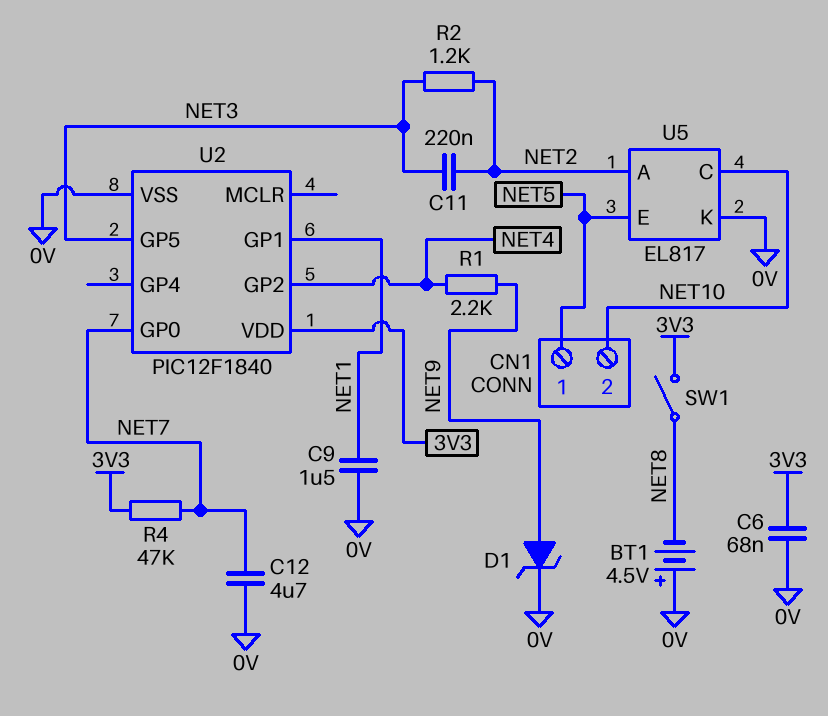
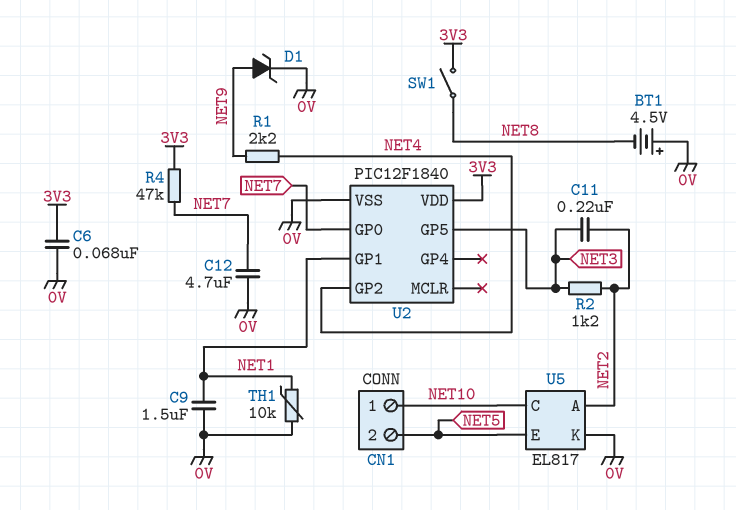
CN1 pin 1: NET5 -> NET10
CN1 pin 2: NET10 -> NET5
TH1: none -> 10k (0V, NET1)

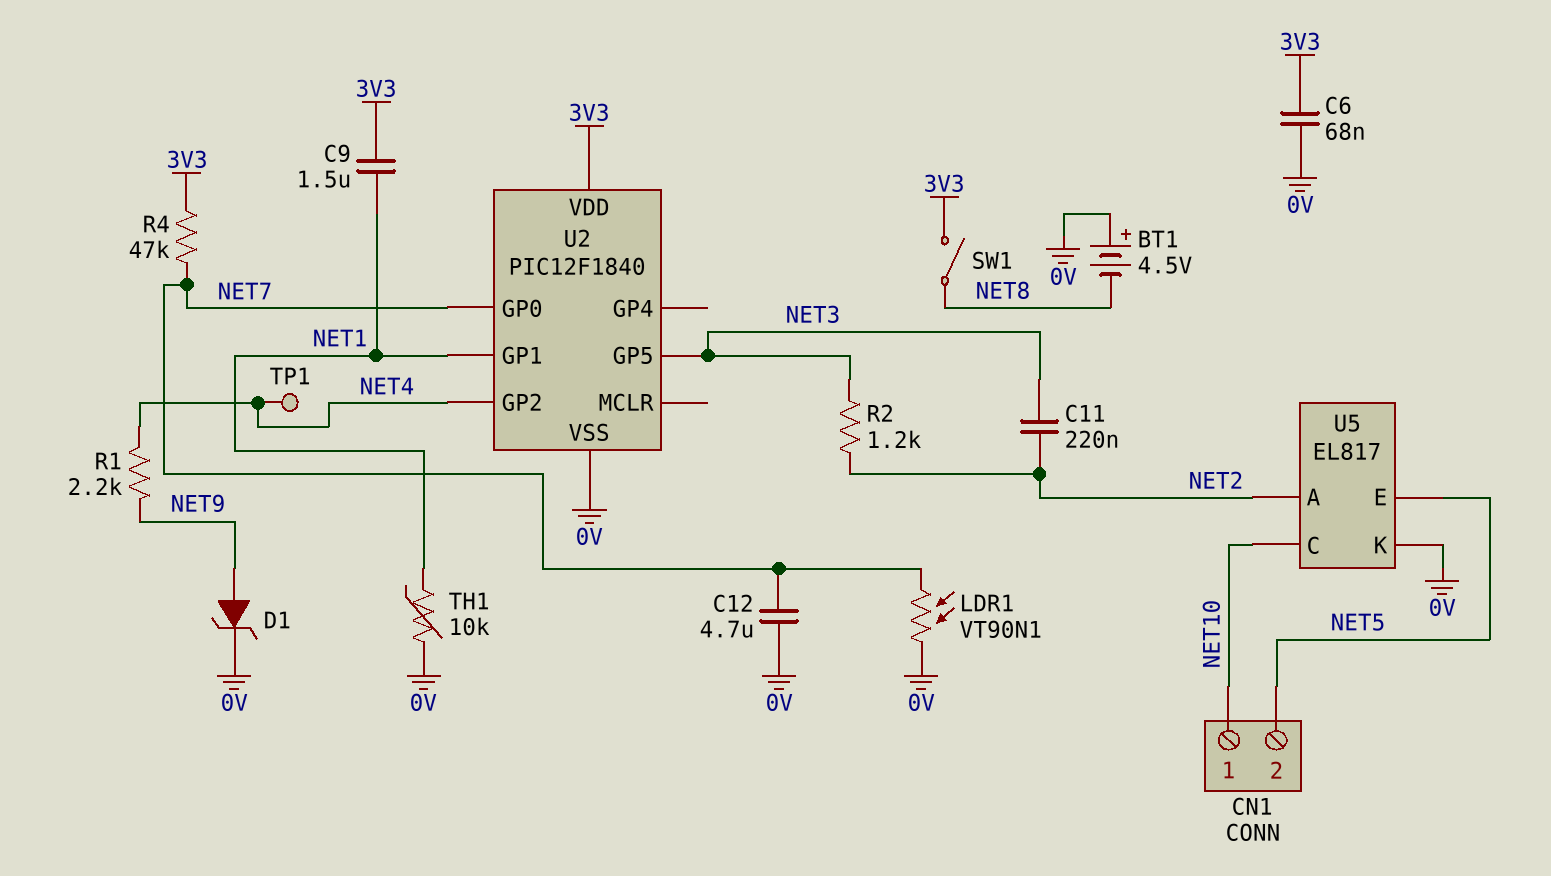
C9: 1.5uF (0V, NET1) -> 1.5uF (3V3, NET1)
LDR1: none -> VT90N1 (0V, NET7)
TP1: none -> test point (NET4)

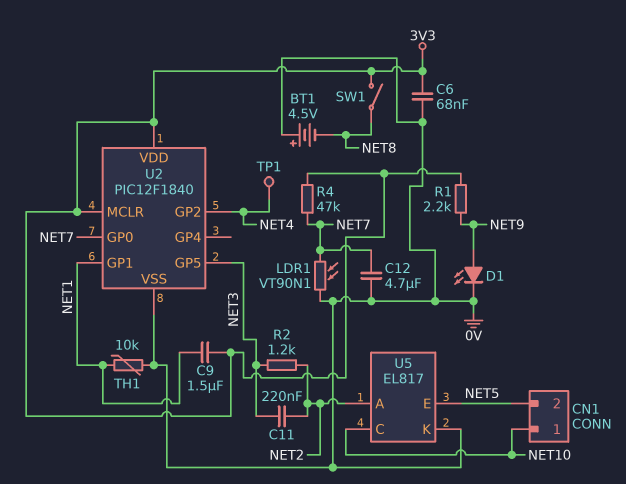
D1: zener (A NET9, K 0V) -> LED (A NET9, K 0V)
R1: 2.2k (NET4, NET9) -> 2.2k (3V3, NET9)
U2 pin MCLR: none -> 3V3

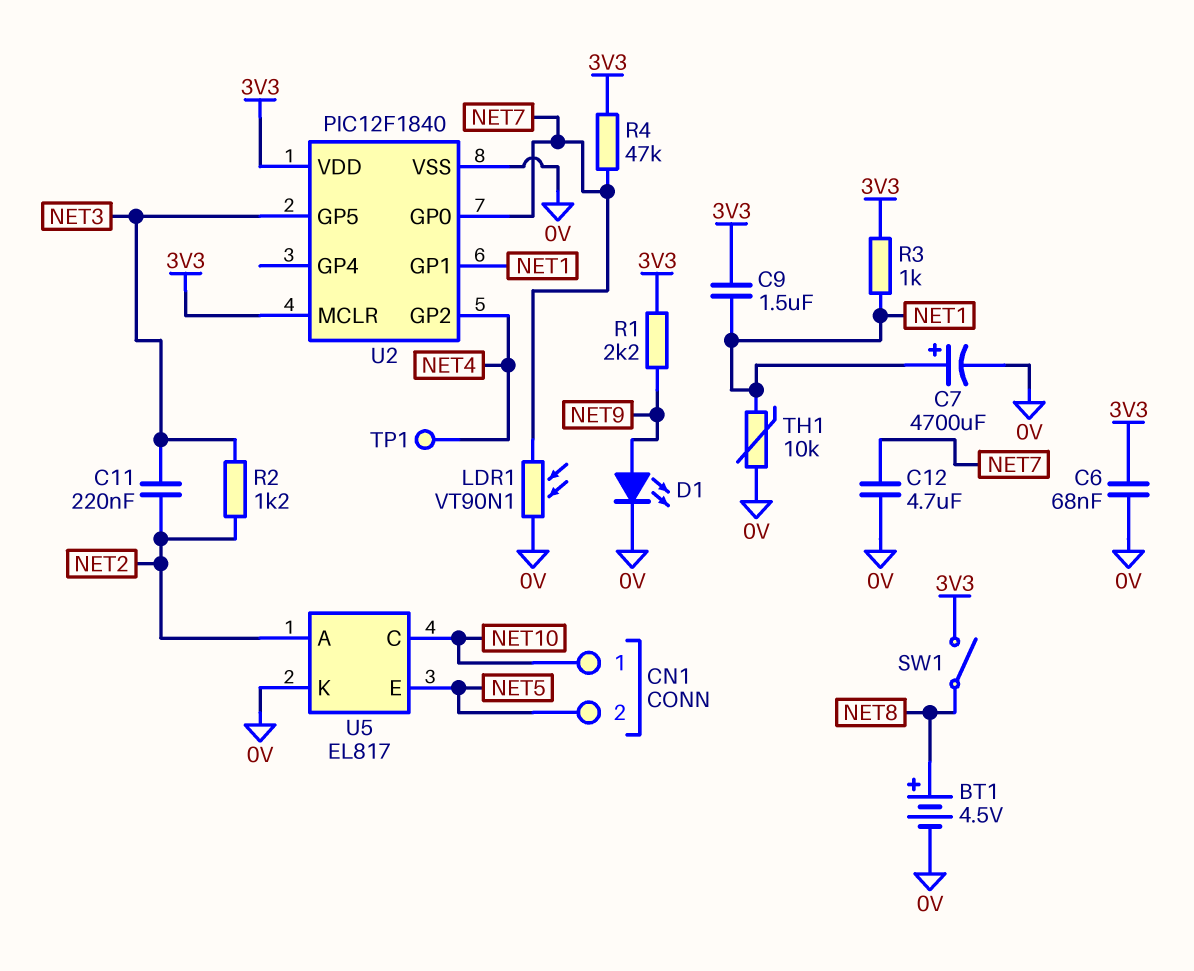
BT1: 4.5V (plus 0V, minus NET8) -> 4.5V (plus NET8, minus 0V)
C7: none -> 4700uF (plus NET1, minus 0V)
R3: none -> 1k (3V3, NET1)

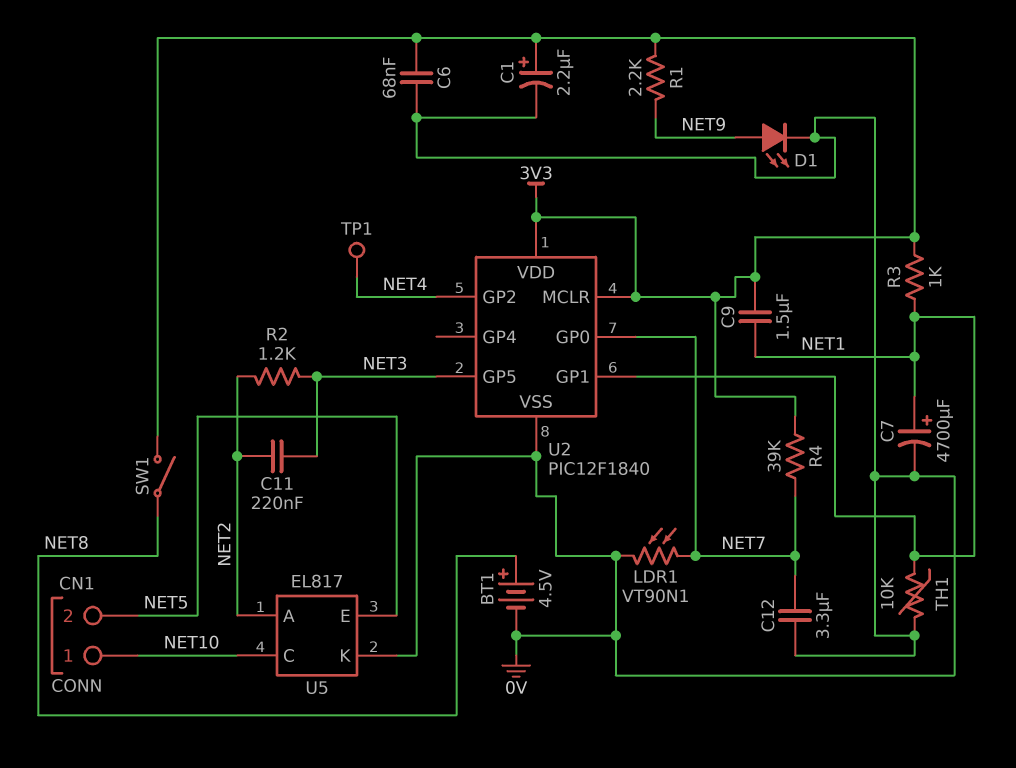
C1: none -> 2.2uF (plus 3V3, minus 0V)
C12: 4.7uF (0V, NET7) -> 3.3uF (0V, NET7)
R4: 47k (3V3, NET7) -> 39k (3V3, NET7)

